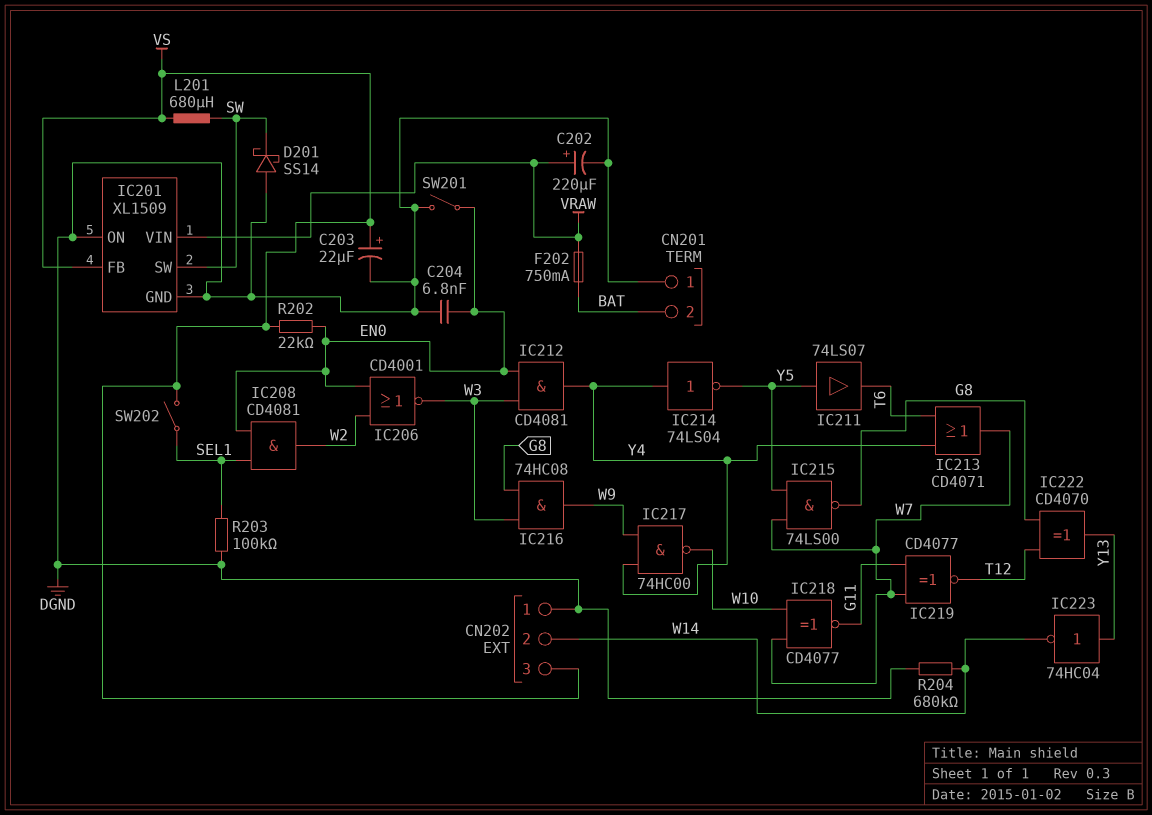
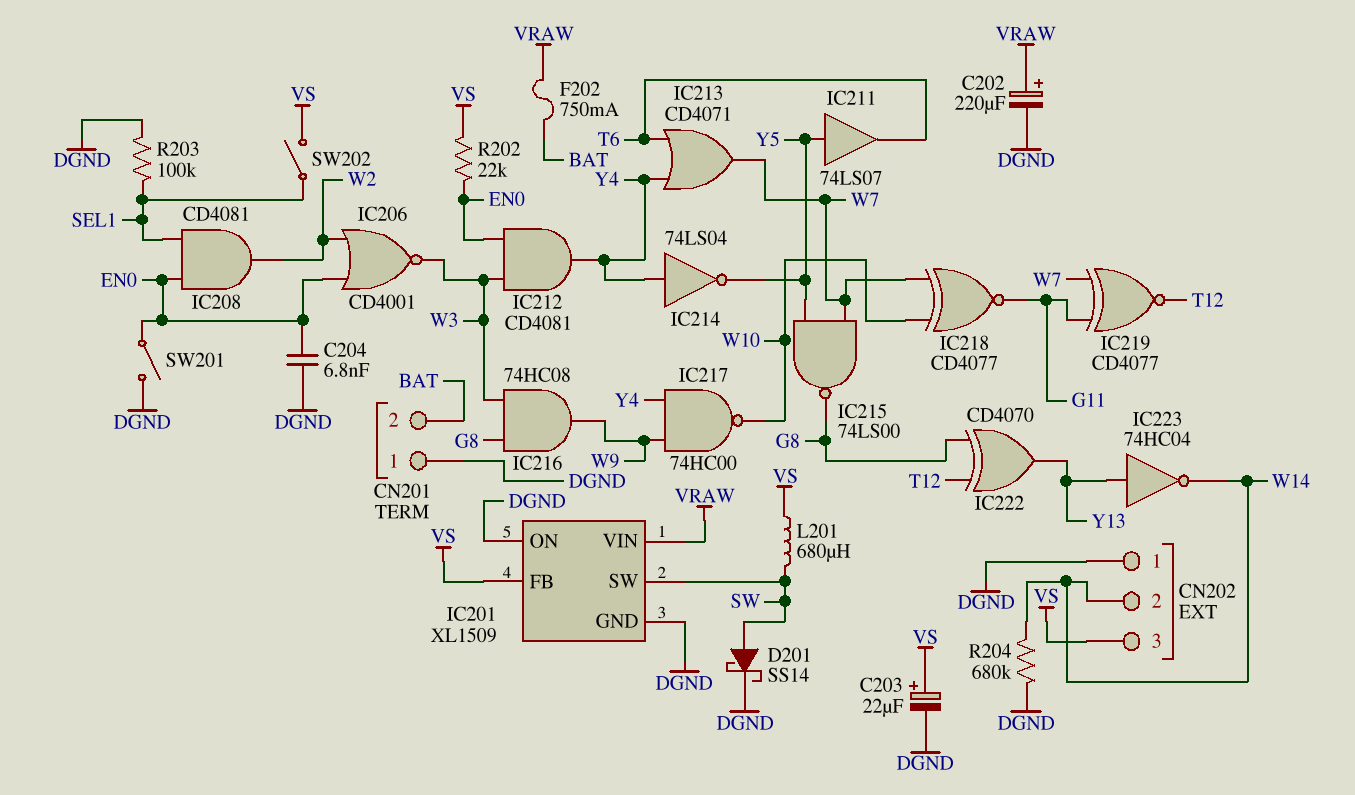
D201: schottky SS14 (A DGND, K SW) -> schottky SS14 (A SW, K DGND)

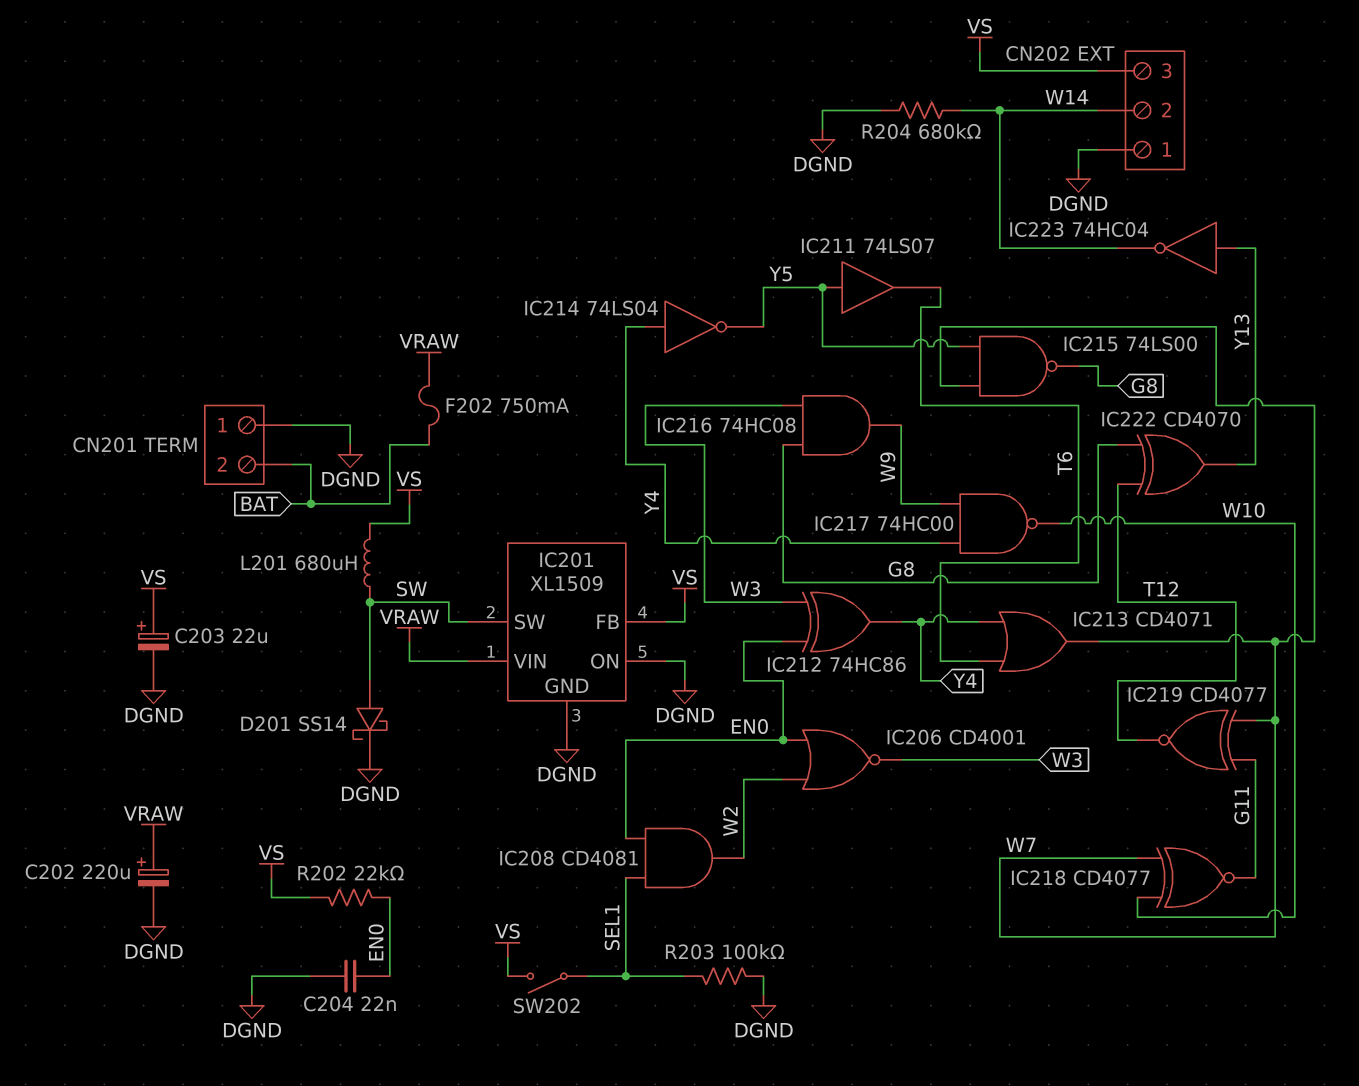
C204: 6.8nF (DGND, EN0) -> 22nF (DGND, EN0)
IC212: AND CD4081 (in EN0, in W3, out Y4) -> XOR 74HC86 (in EN0, in W3, out Y4)
SW201: switch (DGND, EN0) -> none

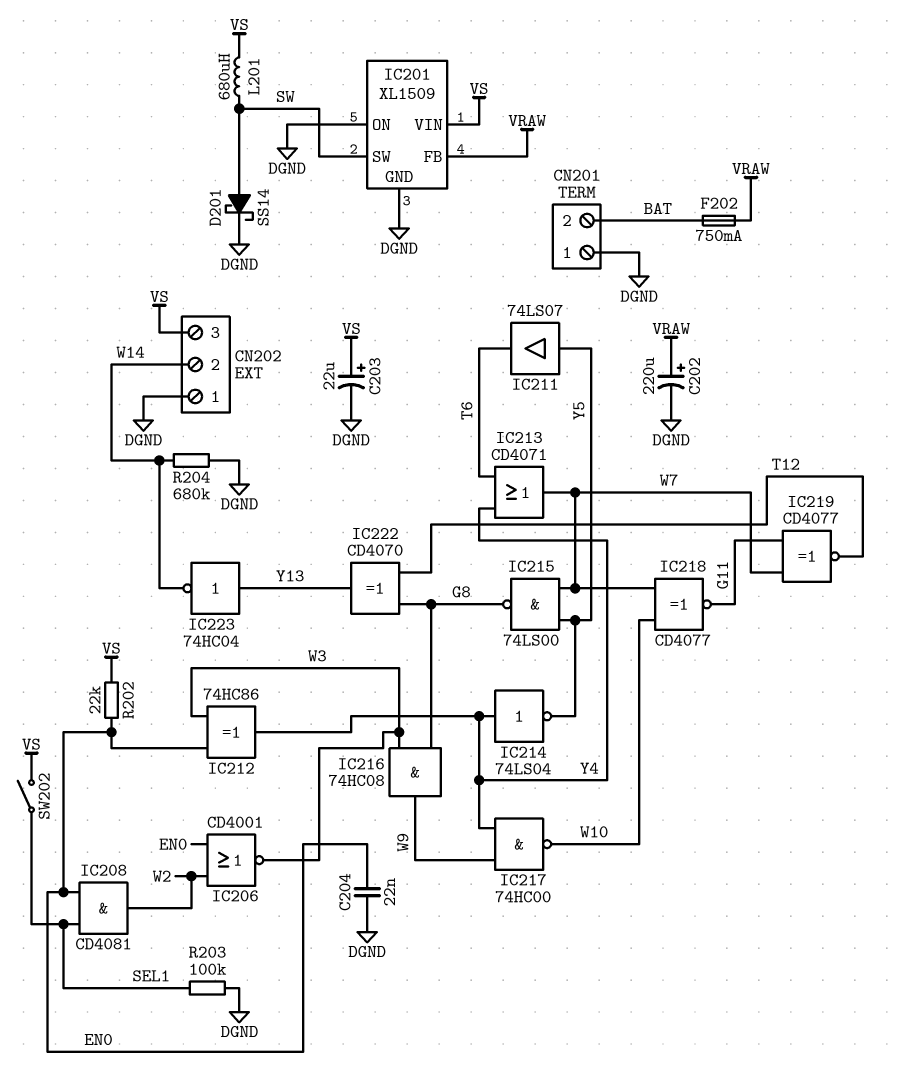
IC201 pin FB: VS -> VRAW
IC201 pin VIN: VRAW -> VS

